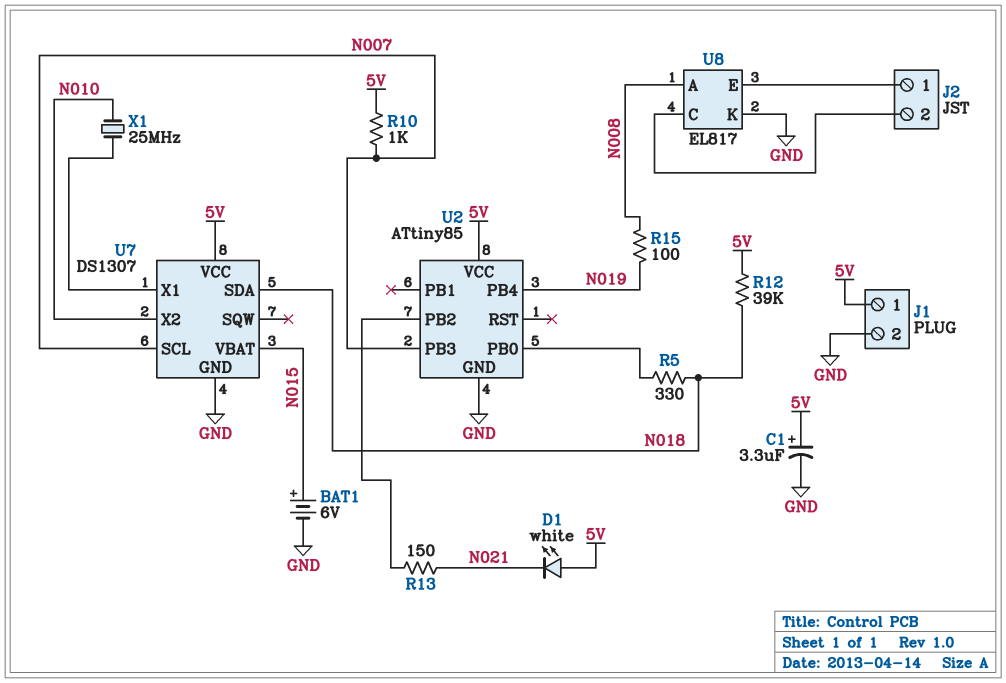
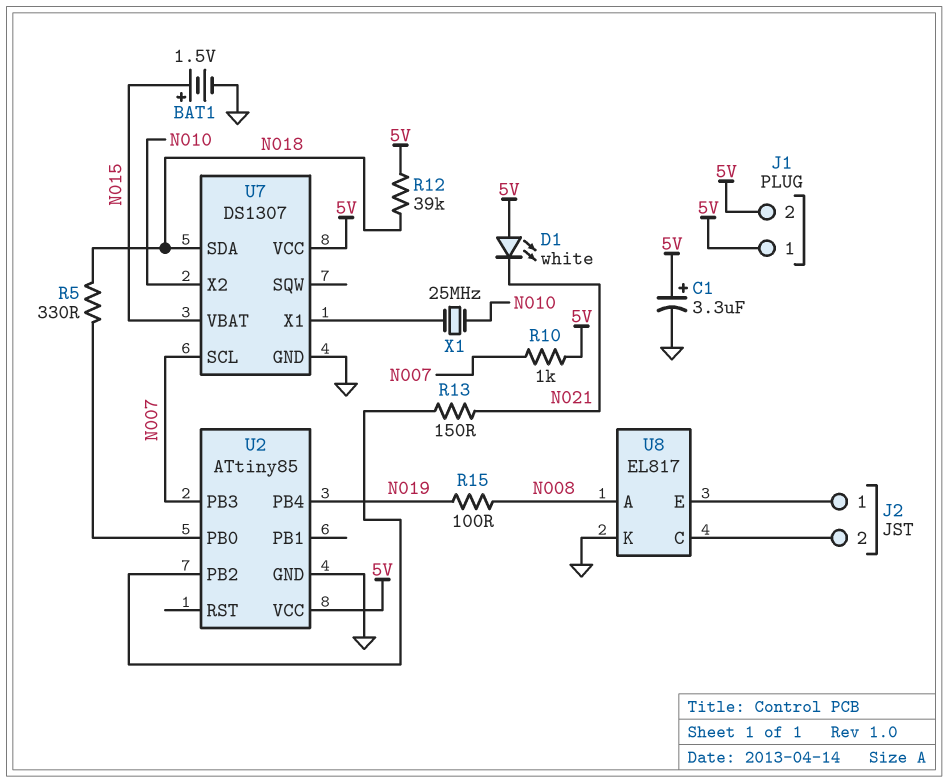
BAT1: 6V (plus N015, minus GND) -> 1.5V (plus N015, minus GND)
J1 pin 2: GND -> 5V

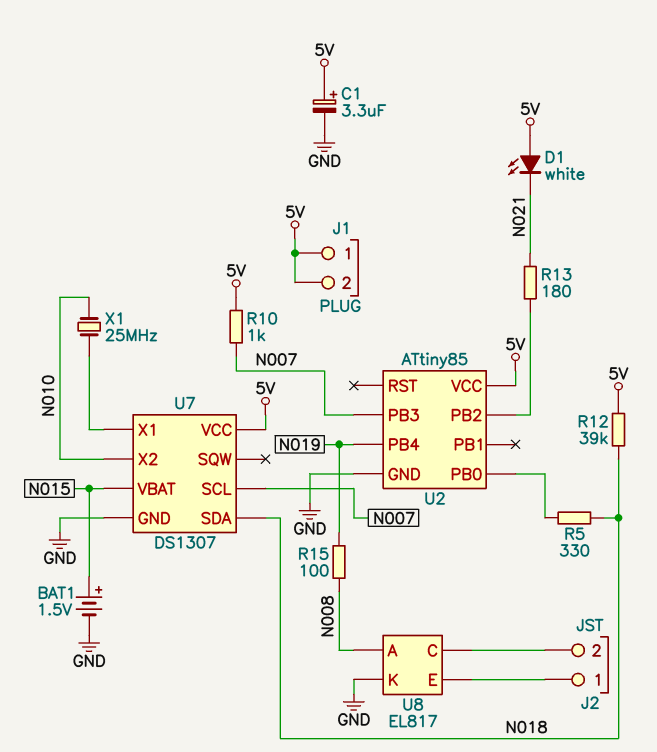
R13: 150 (N021, U2/PB2) -> 180 (N021, U2/PB2)

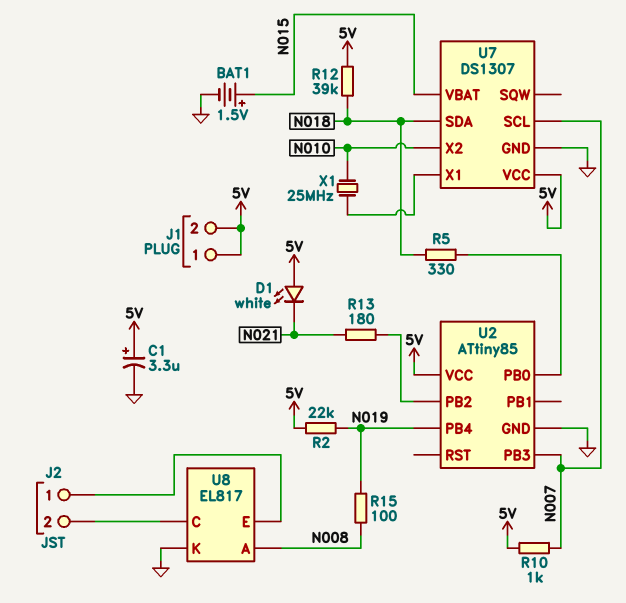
R2: none -> 22k (5V, N019)

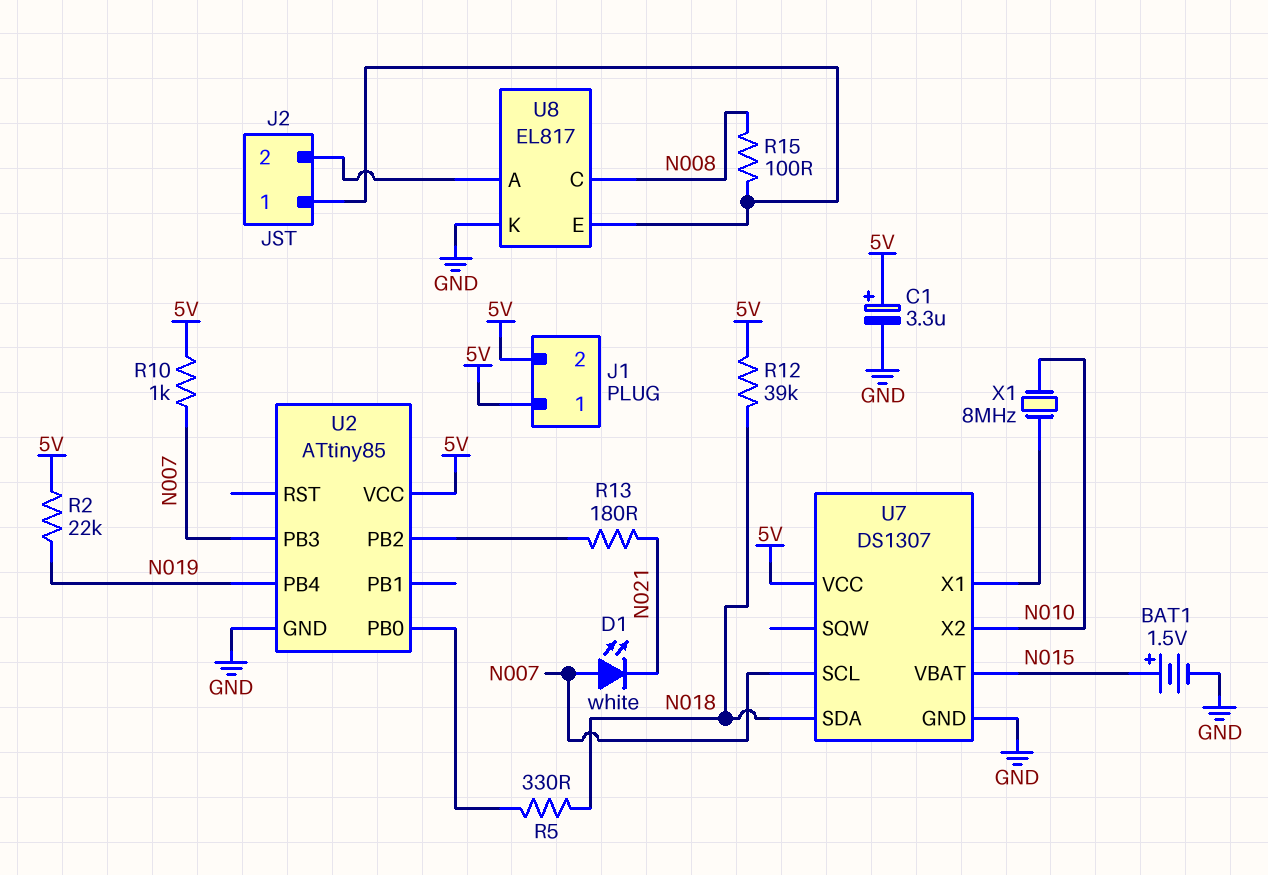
D1: LED white (A 5V, K N021) -> LED white (A N007, K N021)
R15: 100 (N008, N019) -> 100 (J2/1, N008)
U8 pin A: N008 -> J2/2
U8 pin C: J2/2 -> N008
X1: 25MHz (N010, U7/X1) -> 8MHz (N010, U7/X1)

